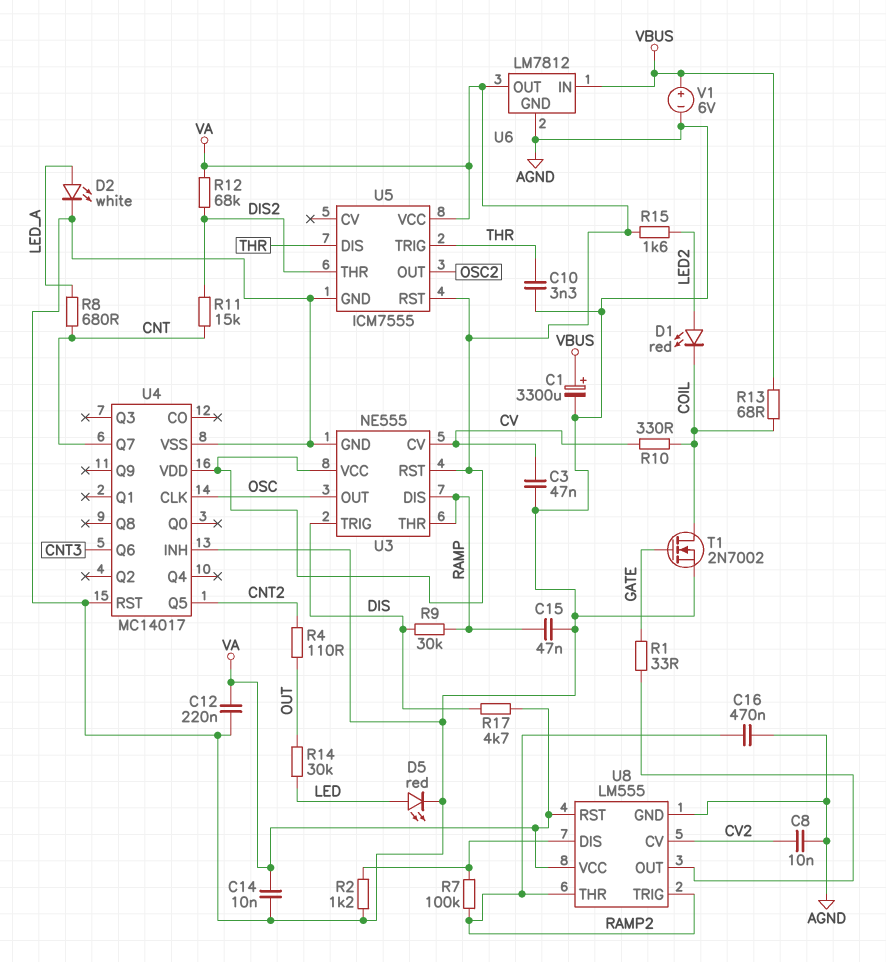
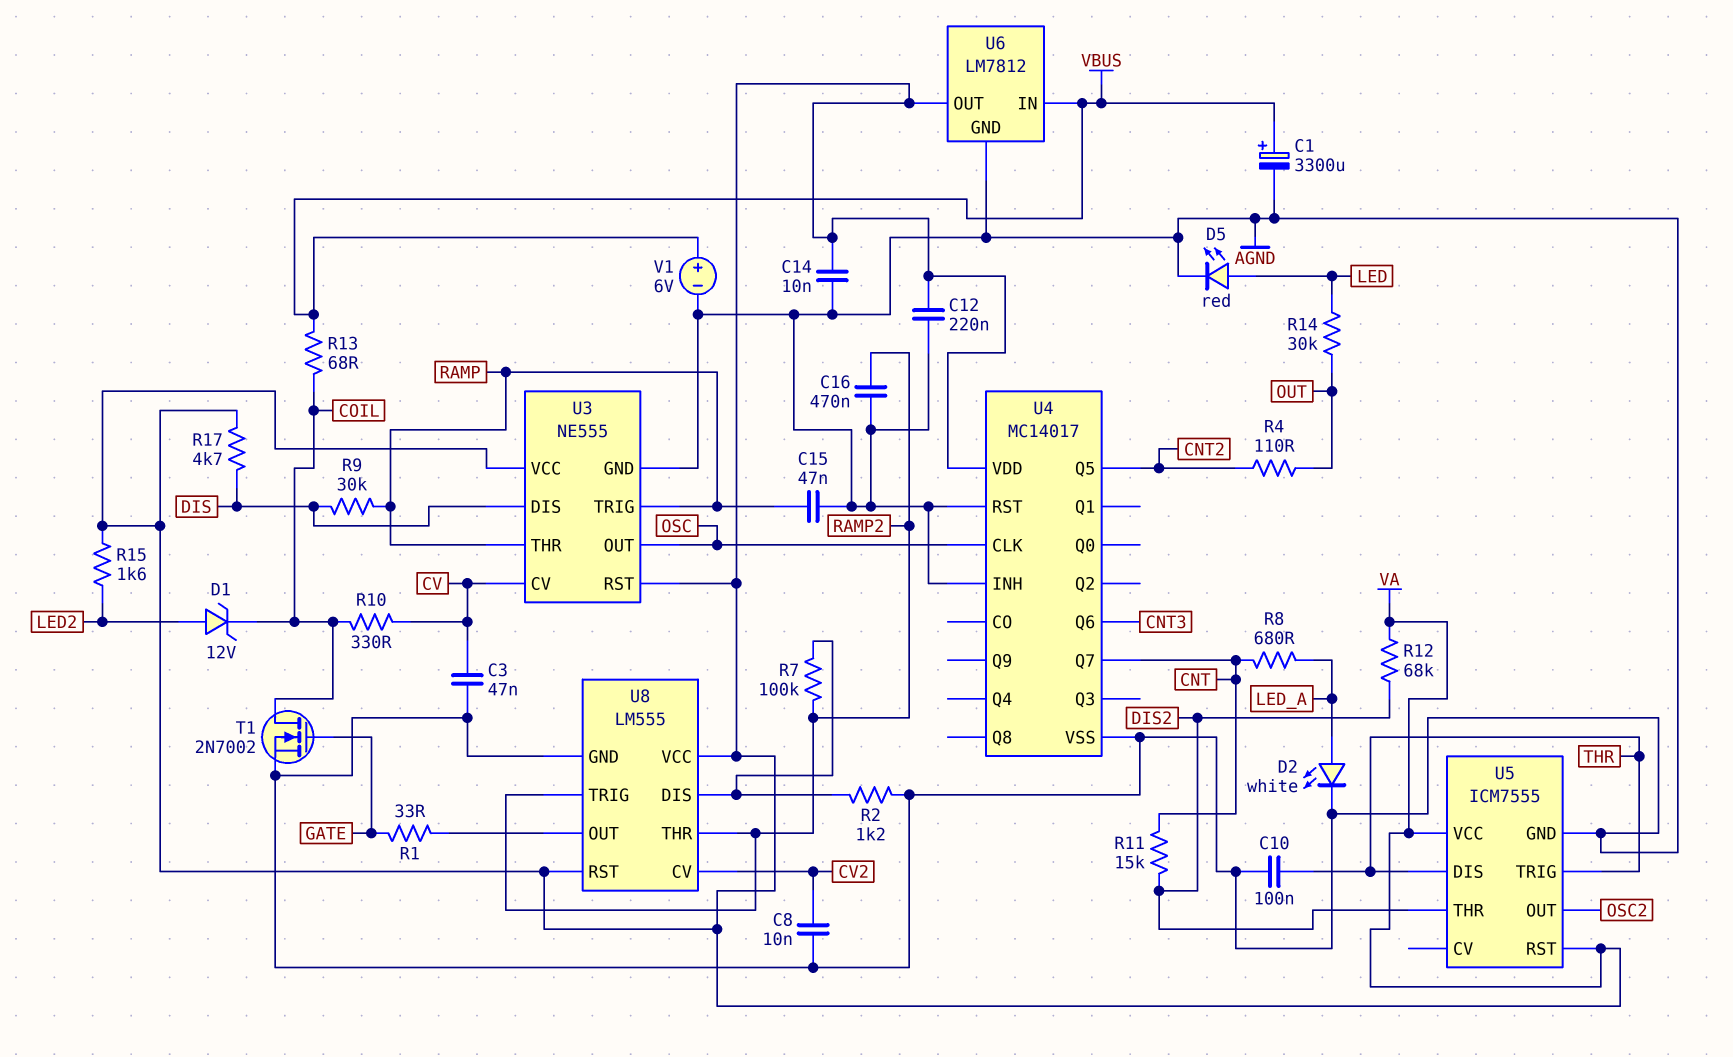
C10: 3.3nF (AGND, THR) -> 100nF (AGND, THR)
D1: LED red (A LED2, K COIL) -> zener 12V (A LED2, K COIL)
U3 pin DIS: RAMP -> DIS
U3 pin TRIG: DIS -> RAMP

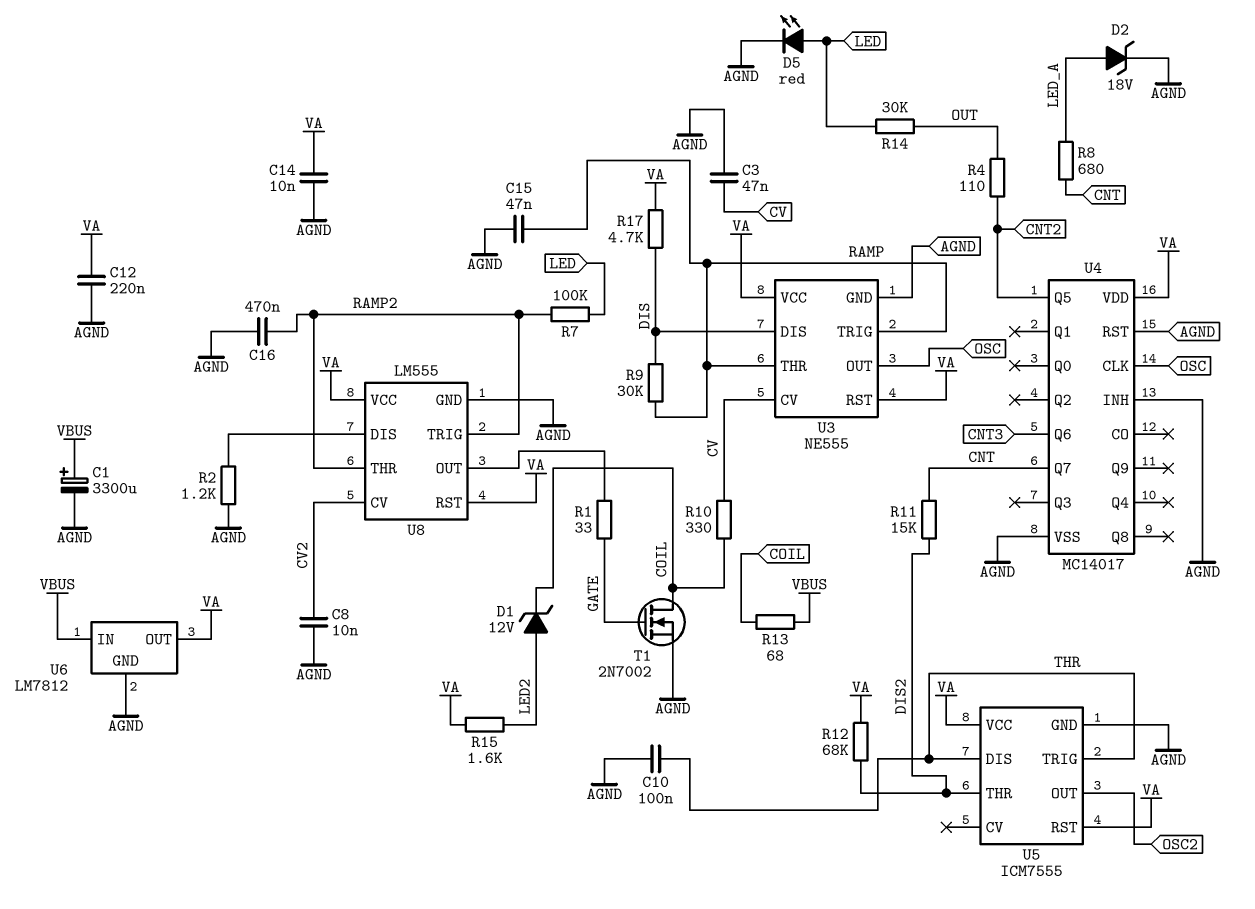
D2: LED white (A LED_A, K AGND) -> zener 18V (A LED_A, K AGND)
R7: 100k (RAMP2, U8/DIS) -> 100k (LED, RAMP2)
V1: 6V (plus VBUS, minus AGND) -> none

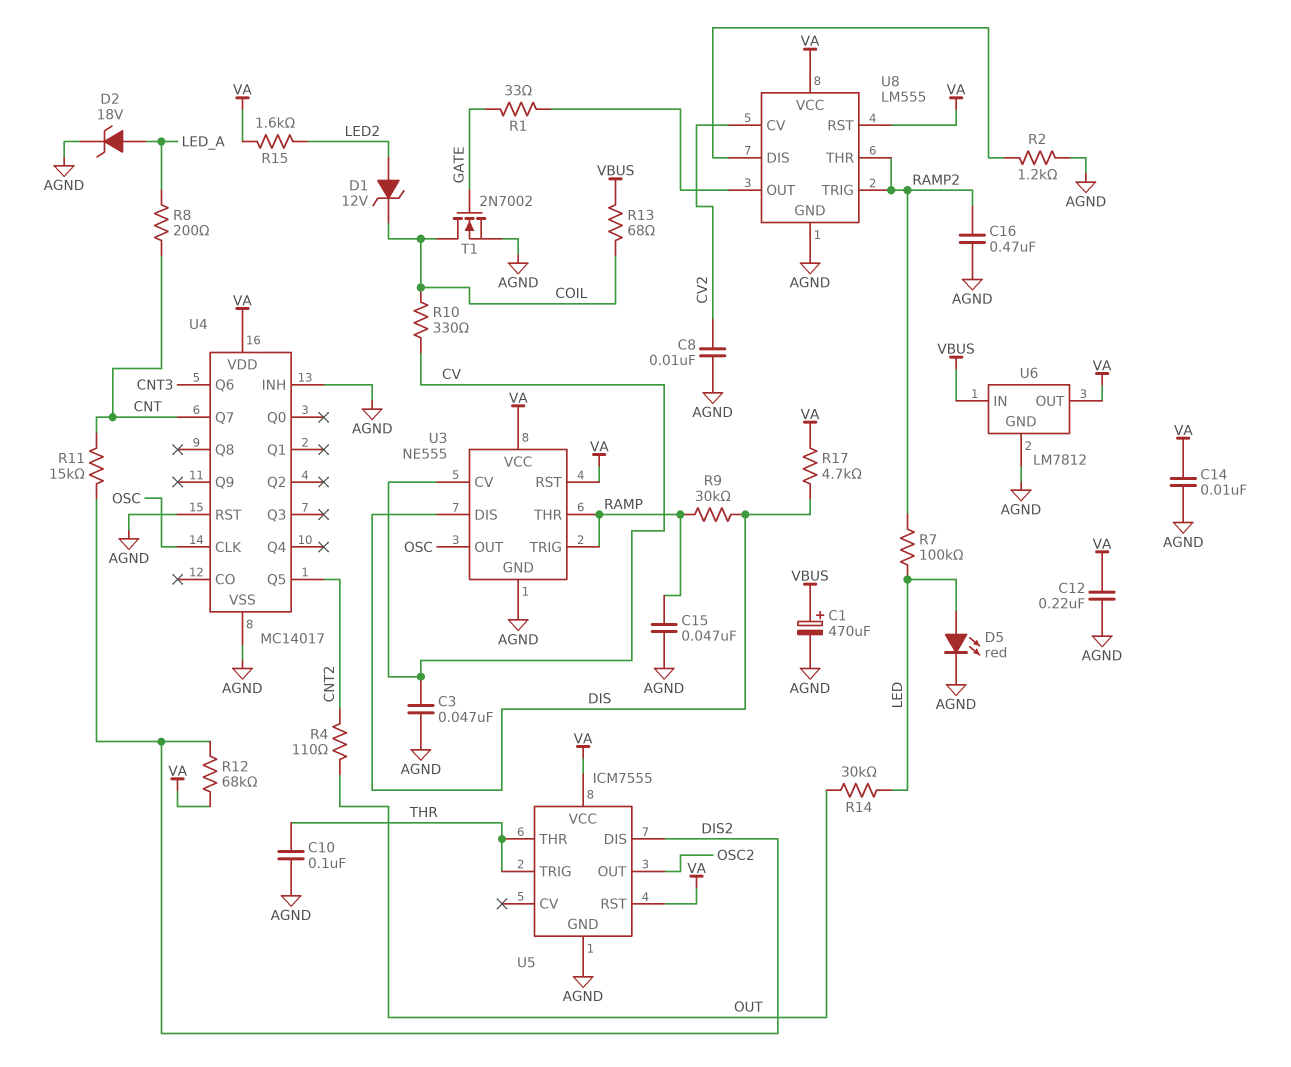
C1: 3300uF (plus VBUS, minus AGND) -> 470uF (plus VBUS, minus AGND)
R8: 680 (CNT, LED_A) -> 200 (CNT, LED_A)
U5 pin DIS: THR -> DIS2
U5 pin THR: DIS2 -> THR

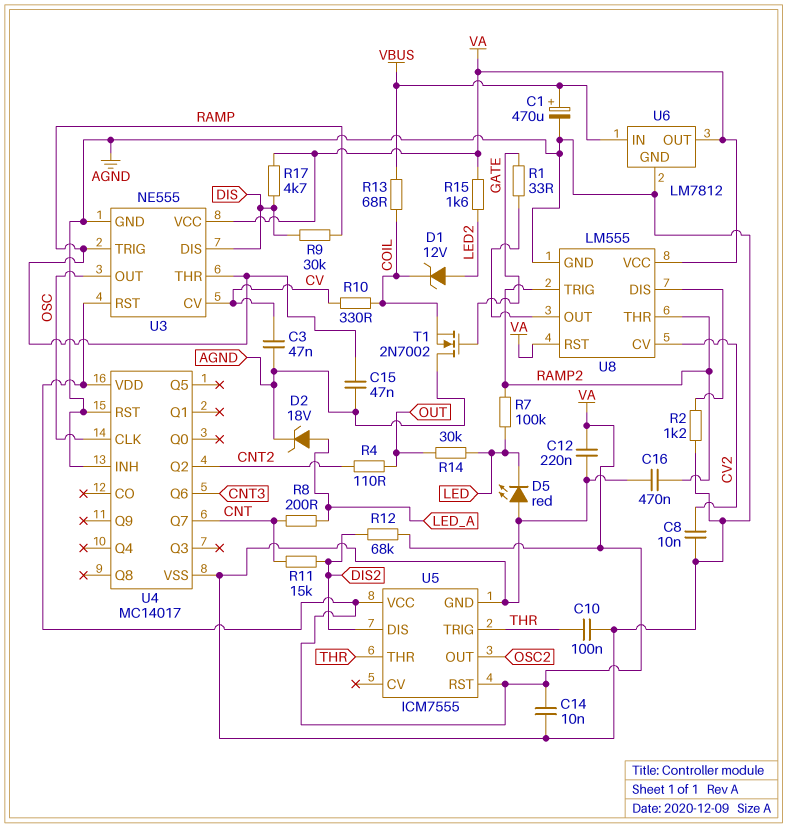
D5: LED red (A LED, K AGND) -> LED red (A AGND, K LED)
T1: NMOS 2N7002 (G GATE, D COIL, S AGND) -> NMOS 2N7002 (G GATE, D AGND, S COIL)
U4 pin Q2: none -> CNT2
U4 pin Q5: CNT2 -> none

